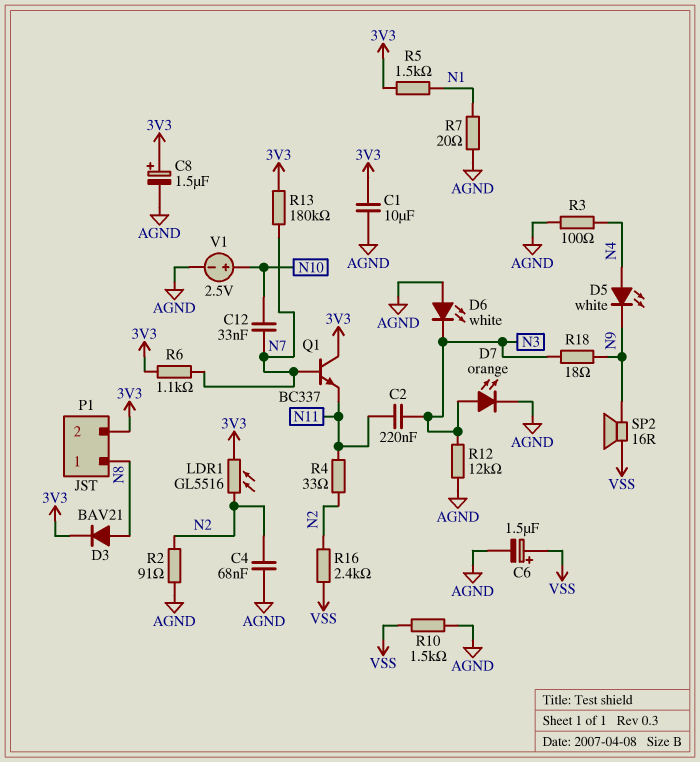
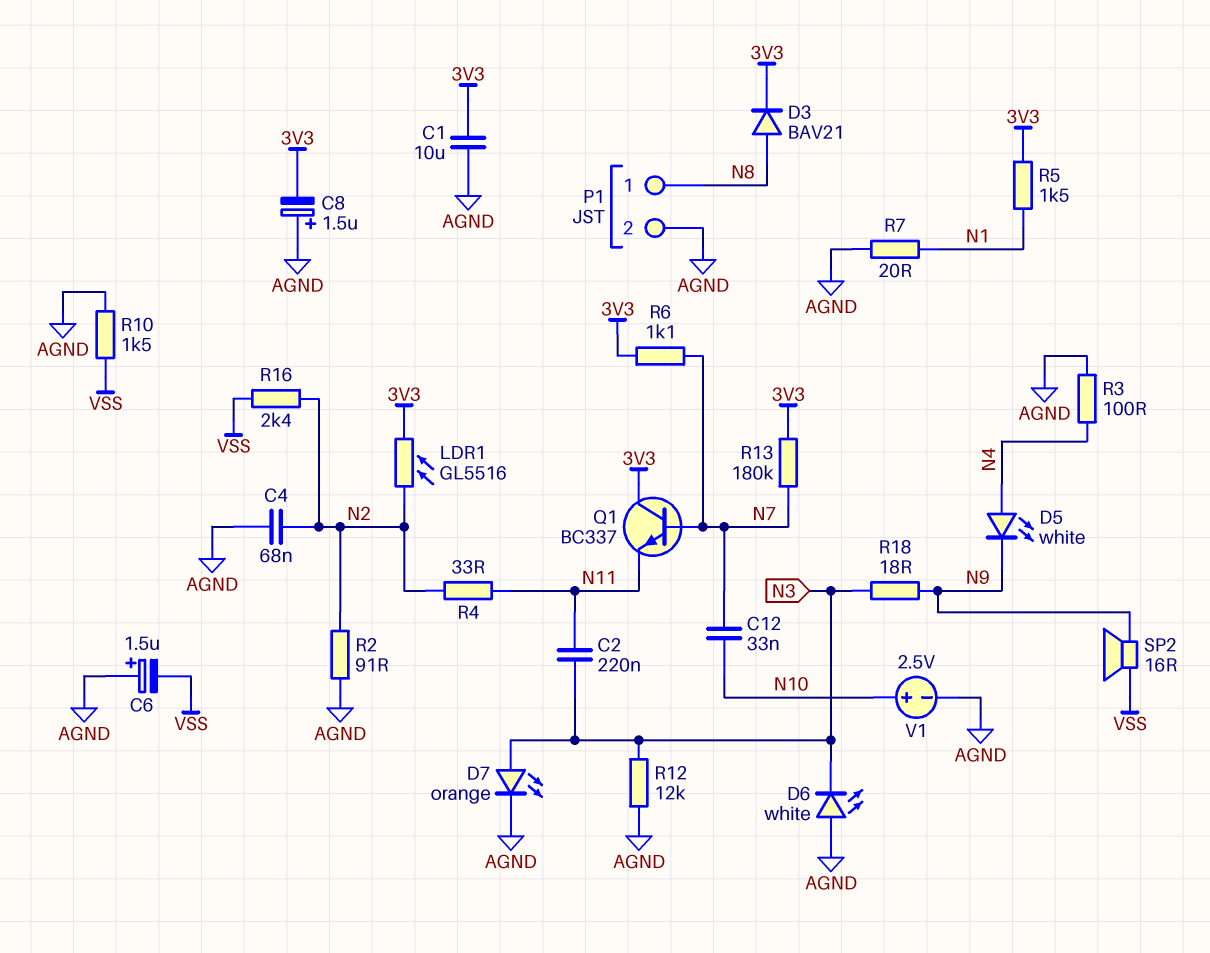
C6: 1.5uF (plus VSS, minus AGND) -> 1.5uF (plus AGND, minus VSS)
C8: 1.5uF (plus 3V3, minus AGND) -> 1.5uF (plus AGND, minus 3V3)
P1 pin 2: 3V3 -> AGND

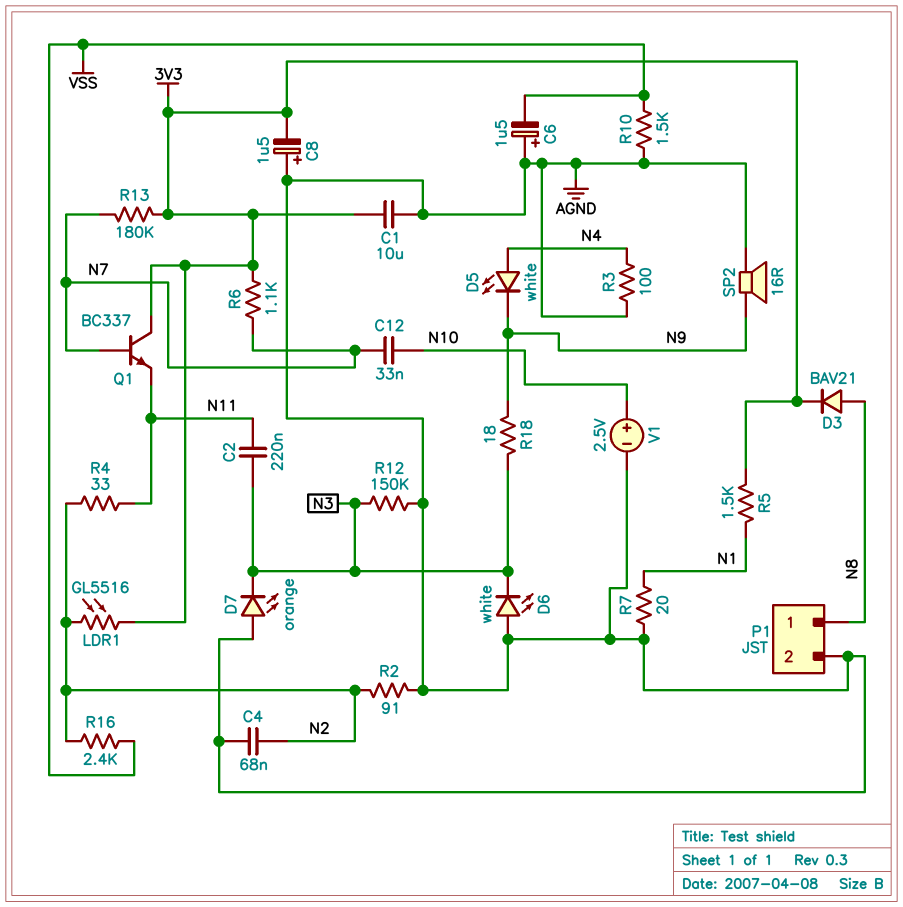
D7: LED orange (A N3, K AGND) -> LED orange (A AGND, K N3)
R12: 12k (AGND, N3) -> 150k (AGND, N3)
SP2: speaker 16R (N9, VSS) -> speaker 16R (AGND, N9)

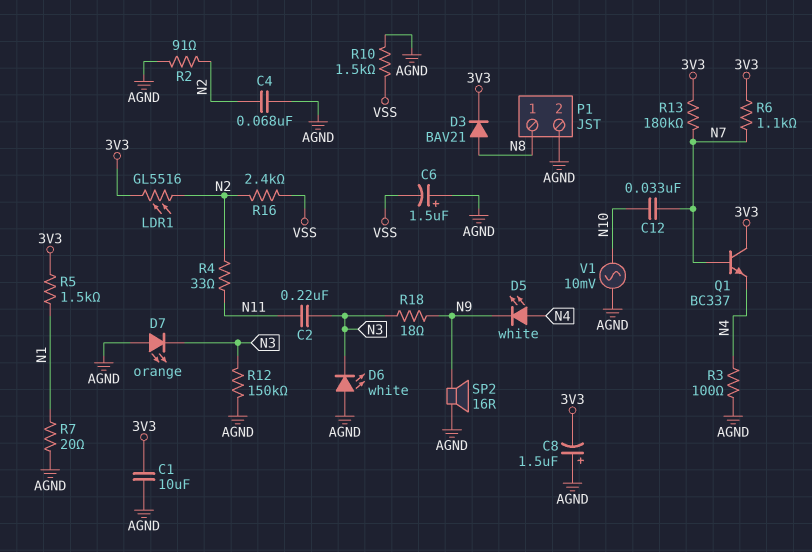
Q1: NPN BC337 (B N7, C 3V3, E N11) -> NPN BC337 (B N7, C 3V3, E N4)
V1: 2.5V (plus N10, minus AGND) -> AC 10mV (AGND, N10)

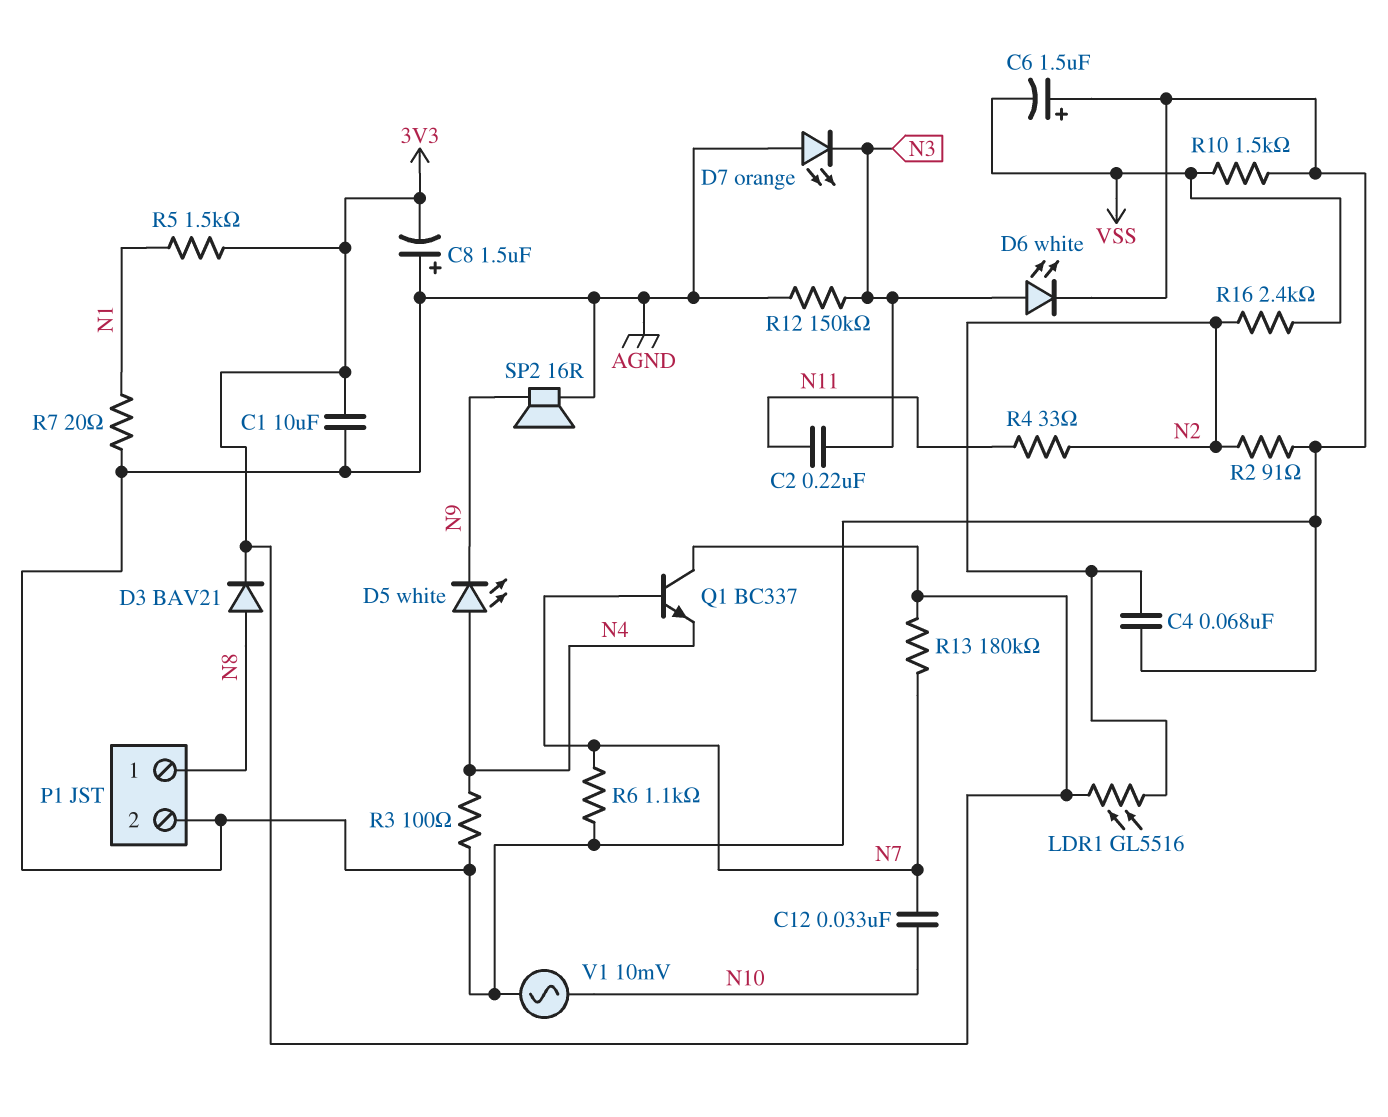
D6: LED white (A AGND, K N3) -> LED white (A N3, K AGND)
R6: 1.1k (3V3, N7) -> 1.1k (AGND, N7)
R18: 18 (N3, N9) -> none

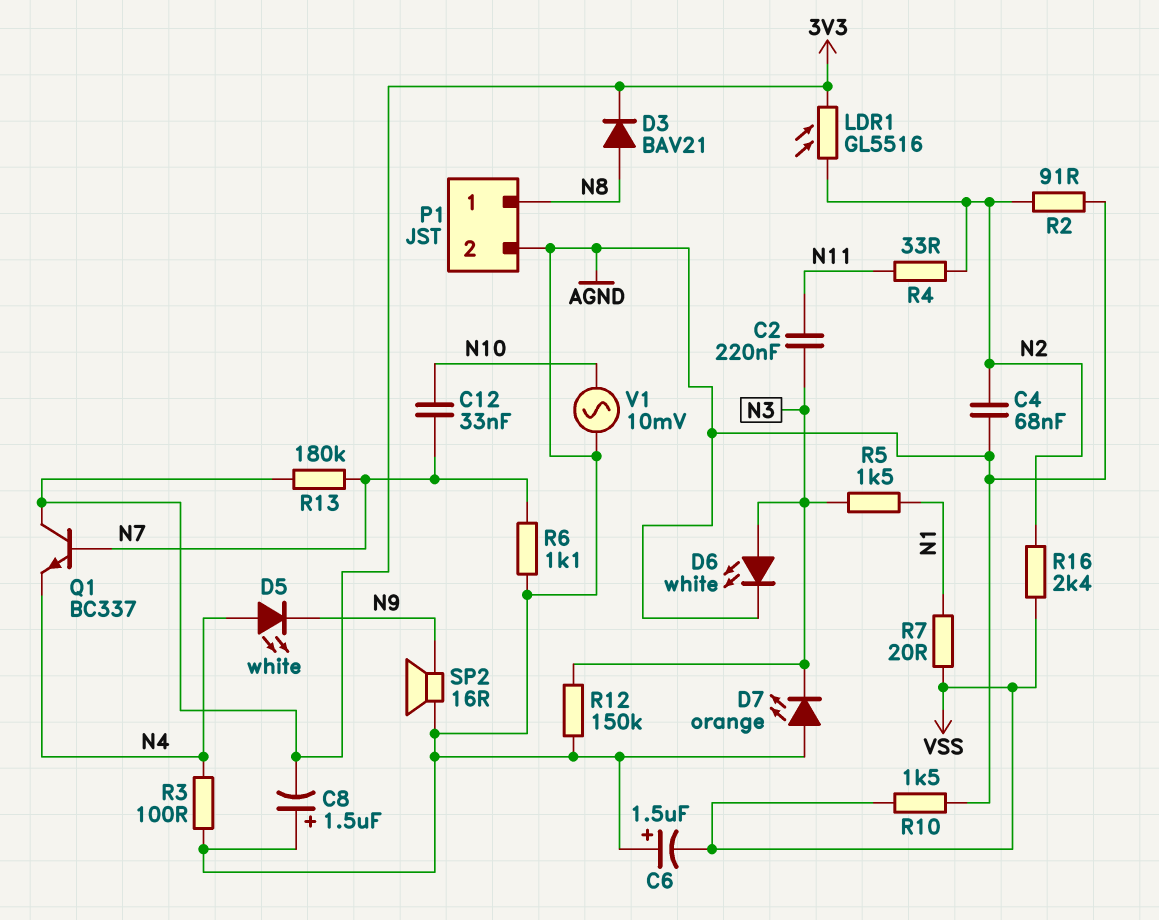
C1: 10uF (3V3, AGND) -> none
R5: 1.5k (3V3, N1) -> 1.5k (N1, N3)
R7: 20 (AGND, N1) -> 20 (N1, VSS)

